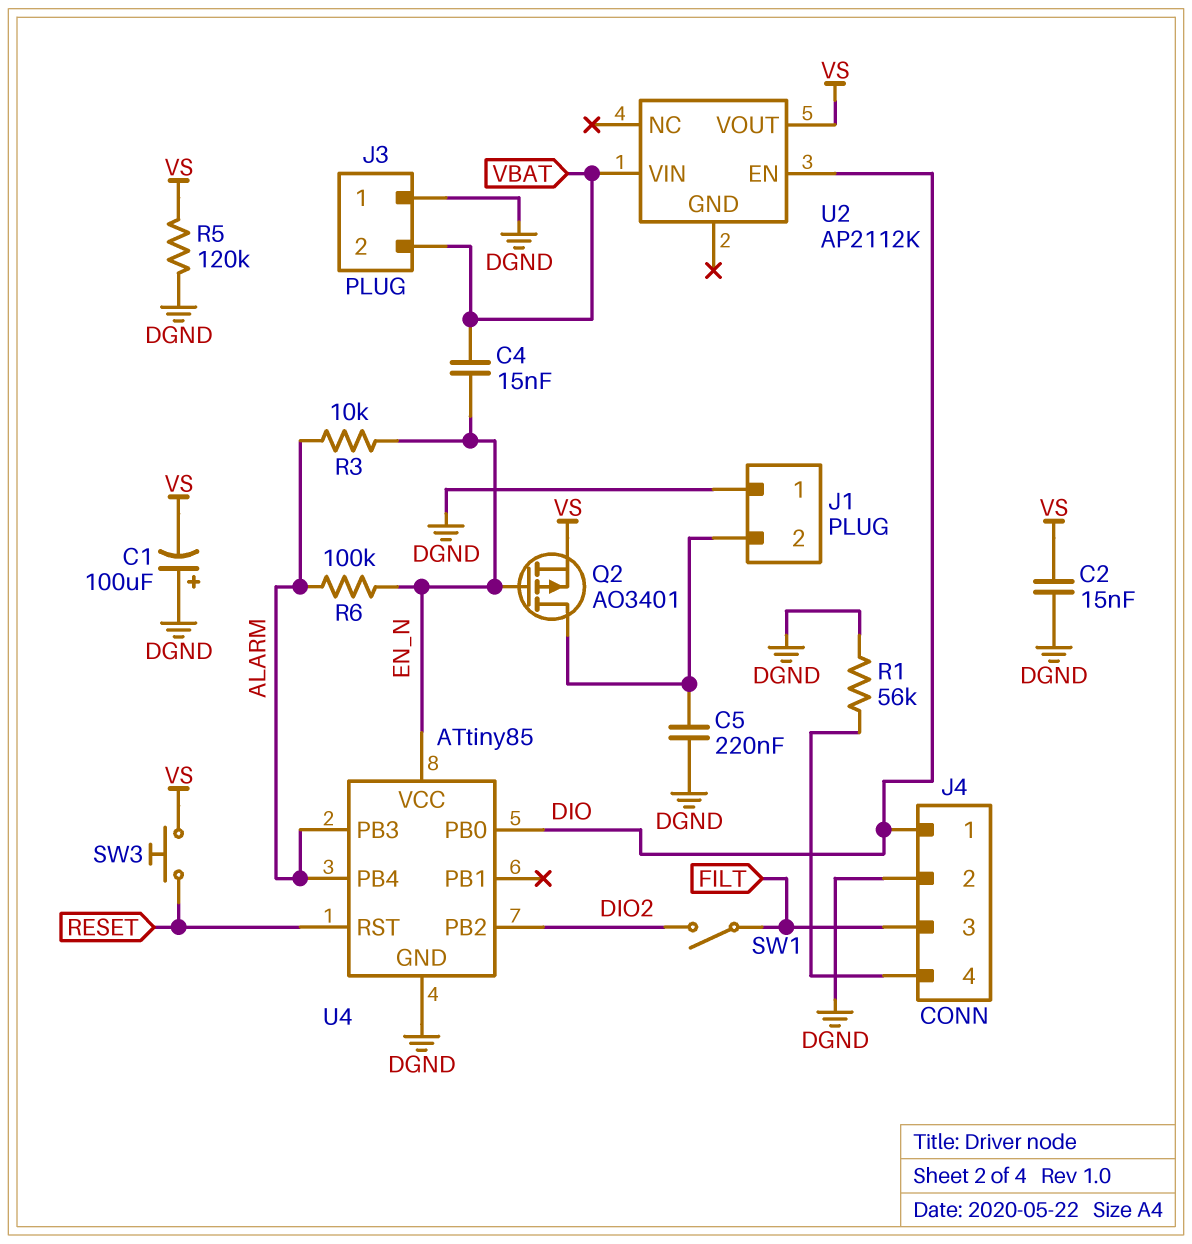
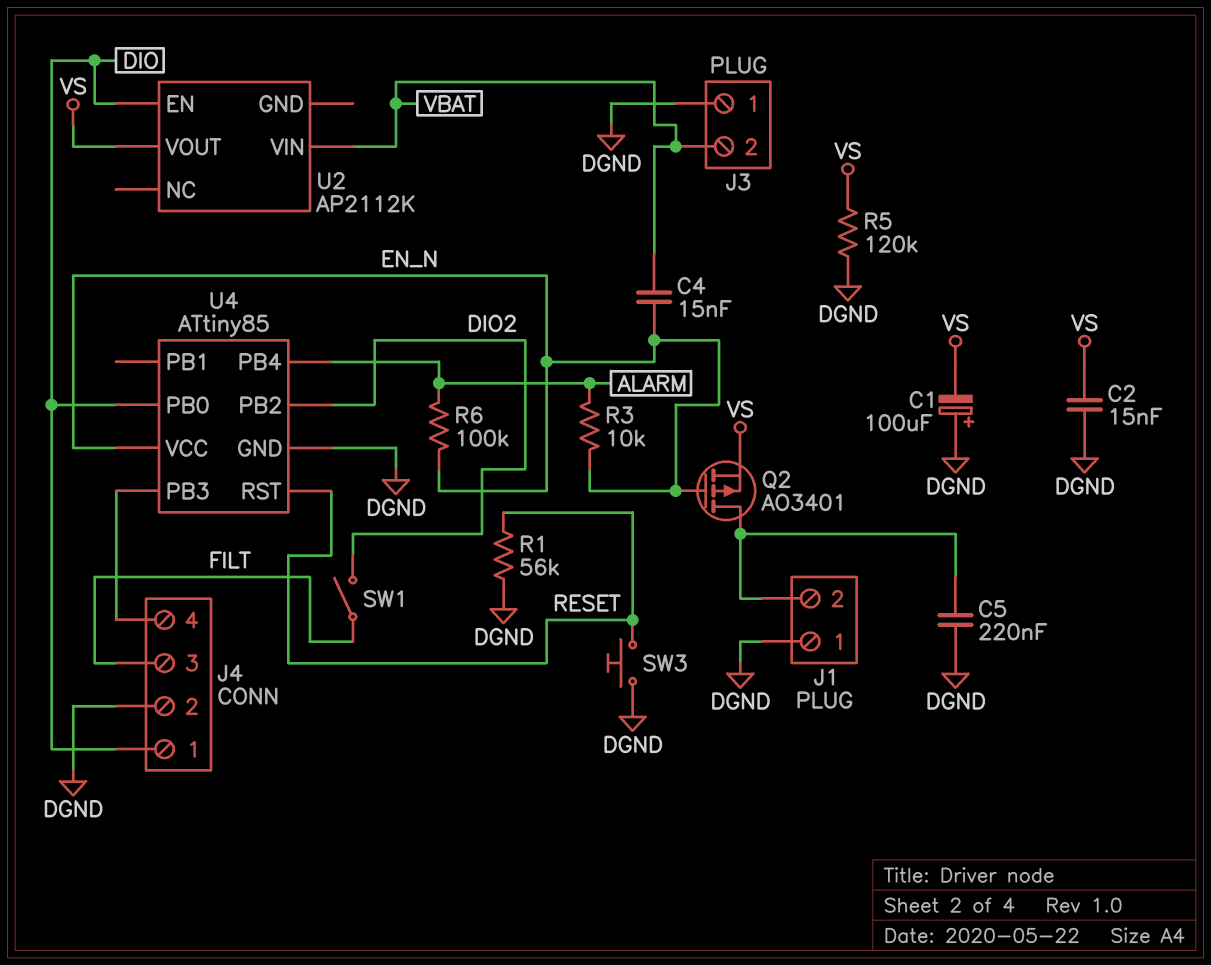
R1: 56k (DGND, J4/4) -> 56k (DGND, RESET)
SW3: button (RESET, VS) -> button (DGND, RESET)
U4 pin PB3: ALARM -> J4/4

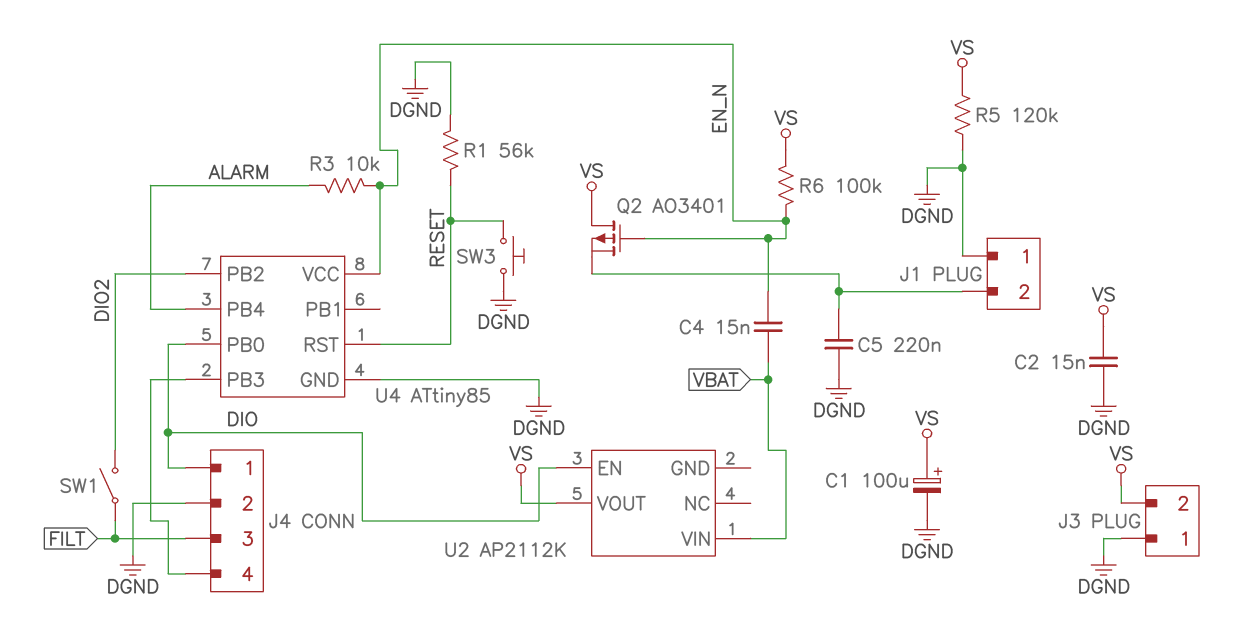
C1: 100uF (plus DGND, minus VS) -> 100uF (plus VS, minus DGND)
J3 pin 2: VBAT -> VS
Q2: PMOS AO3401 (G EN_N, D J1/2, S VS) -> PMOS AO3401 (G EN_N, D VS, S J1/2)
R6: 100k (ALARM, EN_N) -> 100k (EN_N, VS)

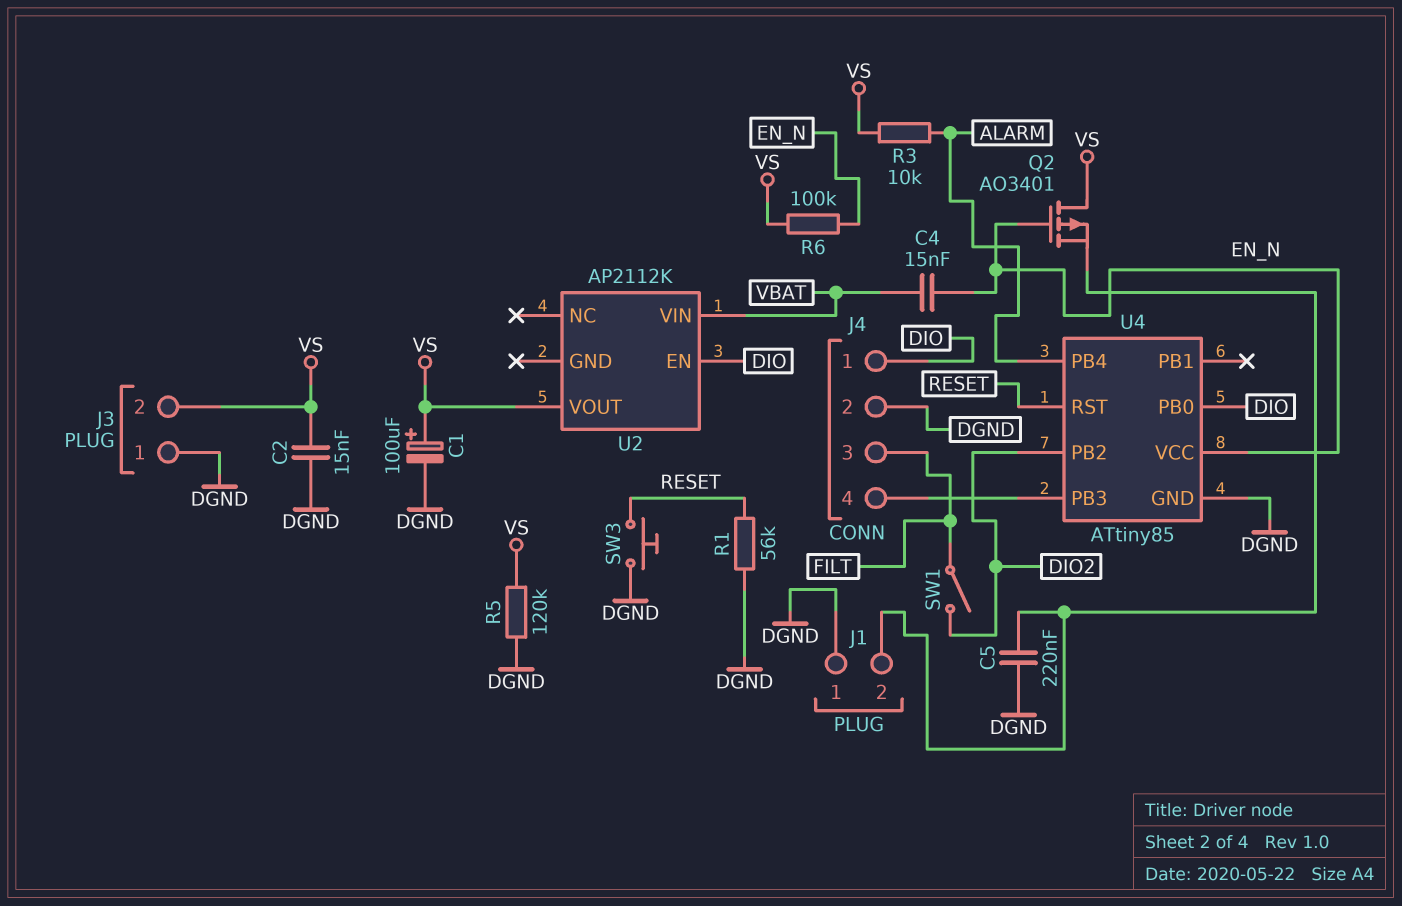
R3: 10k (ALARM, EN_N) -> 10k (ALARM, VS)

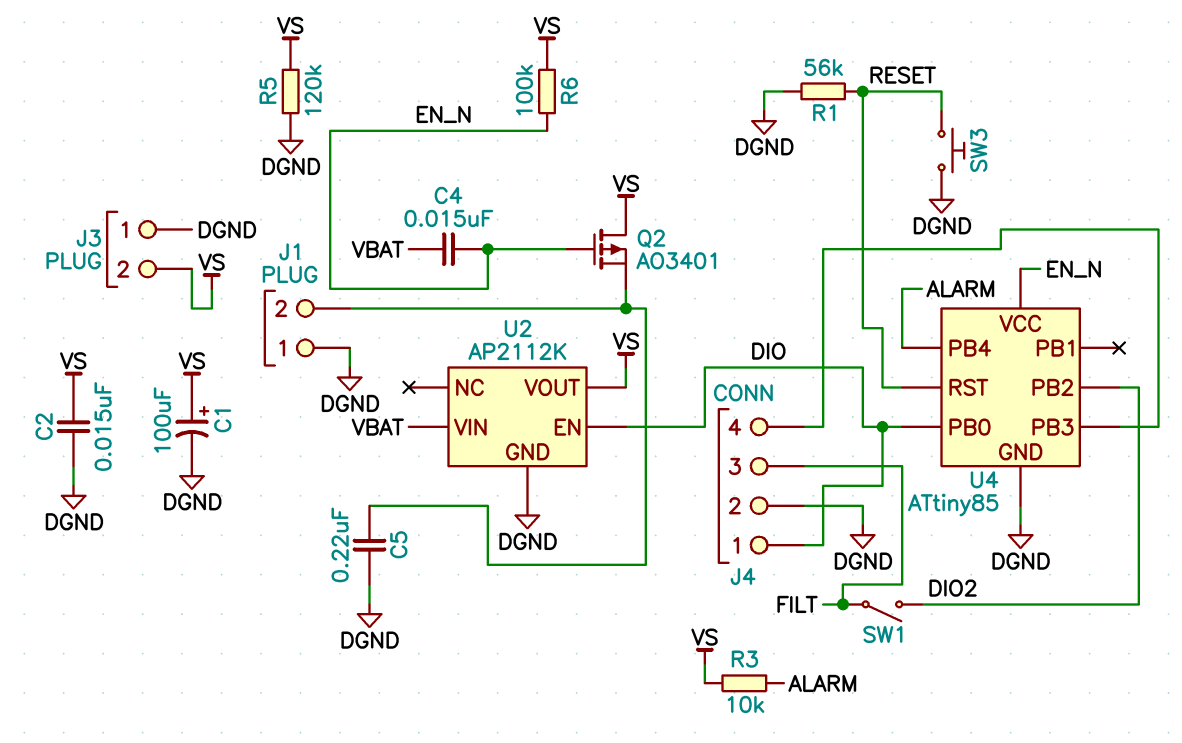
U2 pin GND: none -> DGND

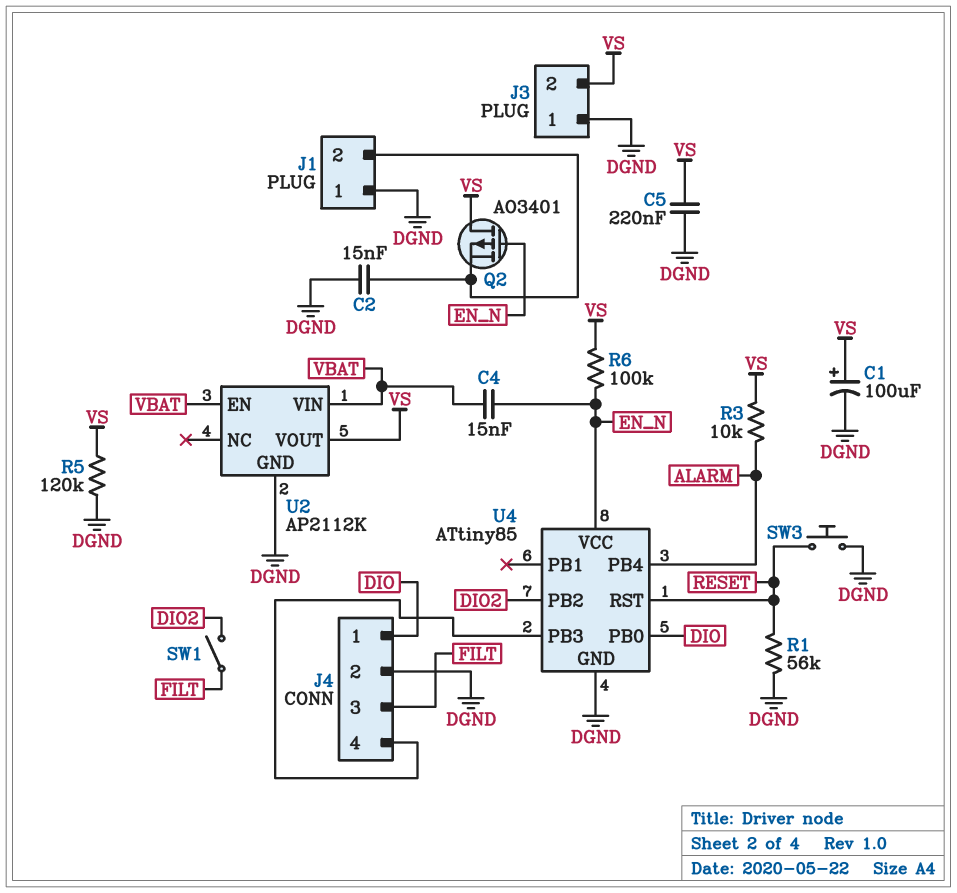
C2: 15nF (DGND, VS) -> 15nF (DGND, J1/2)
C5: 220nF (DGND, J1/2) -> 220nF (DGND, VS)
U2 pin EN: DIO -> VBAT

